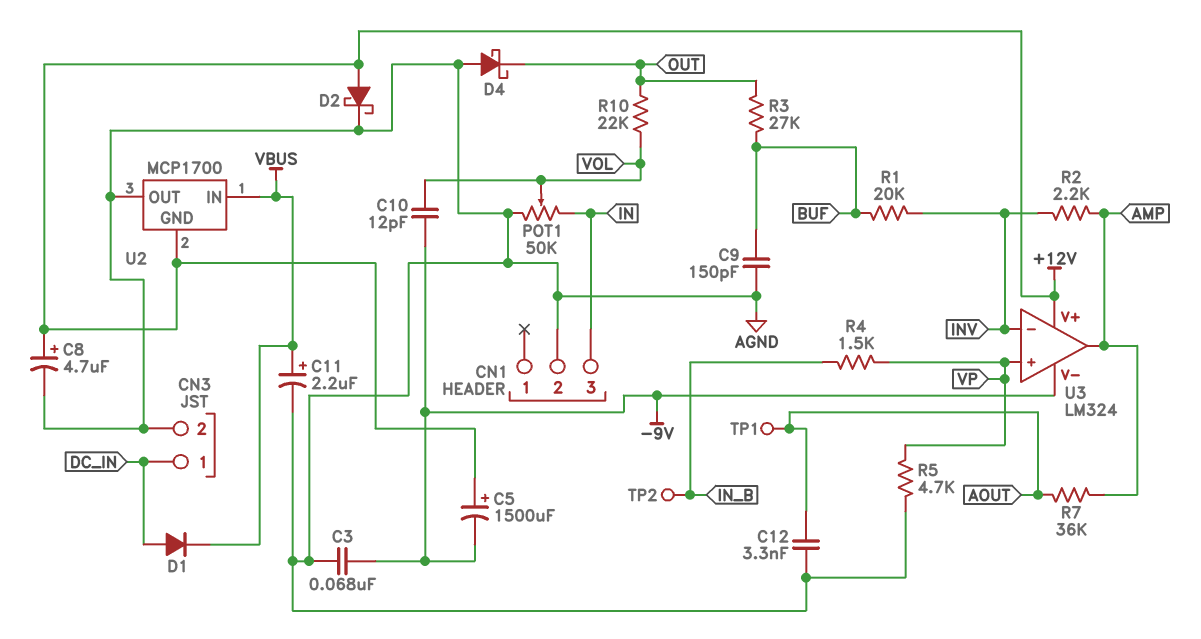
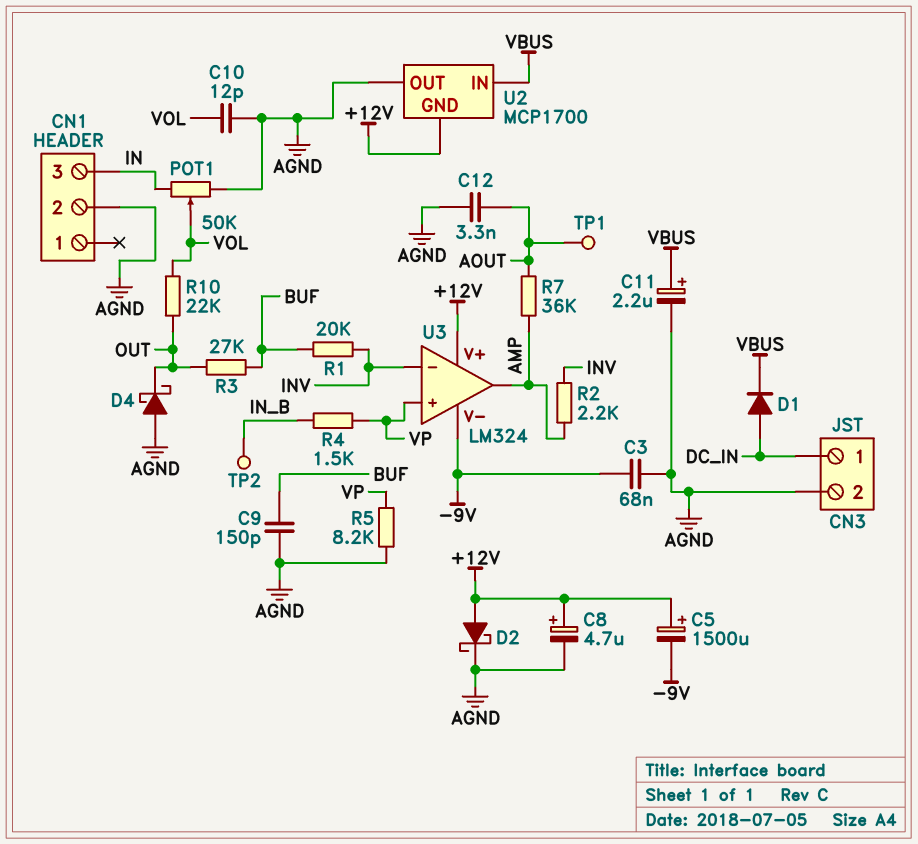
C10: 12pF (-9V, VOL) -> 12pF (AGND, VOL)
R5: 4.7k (AGND, VP) -> 8.2k (AGND, VP)

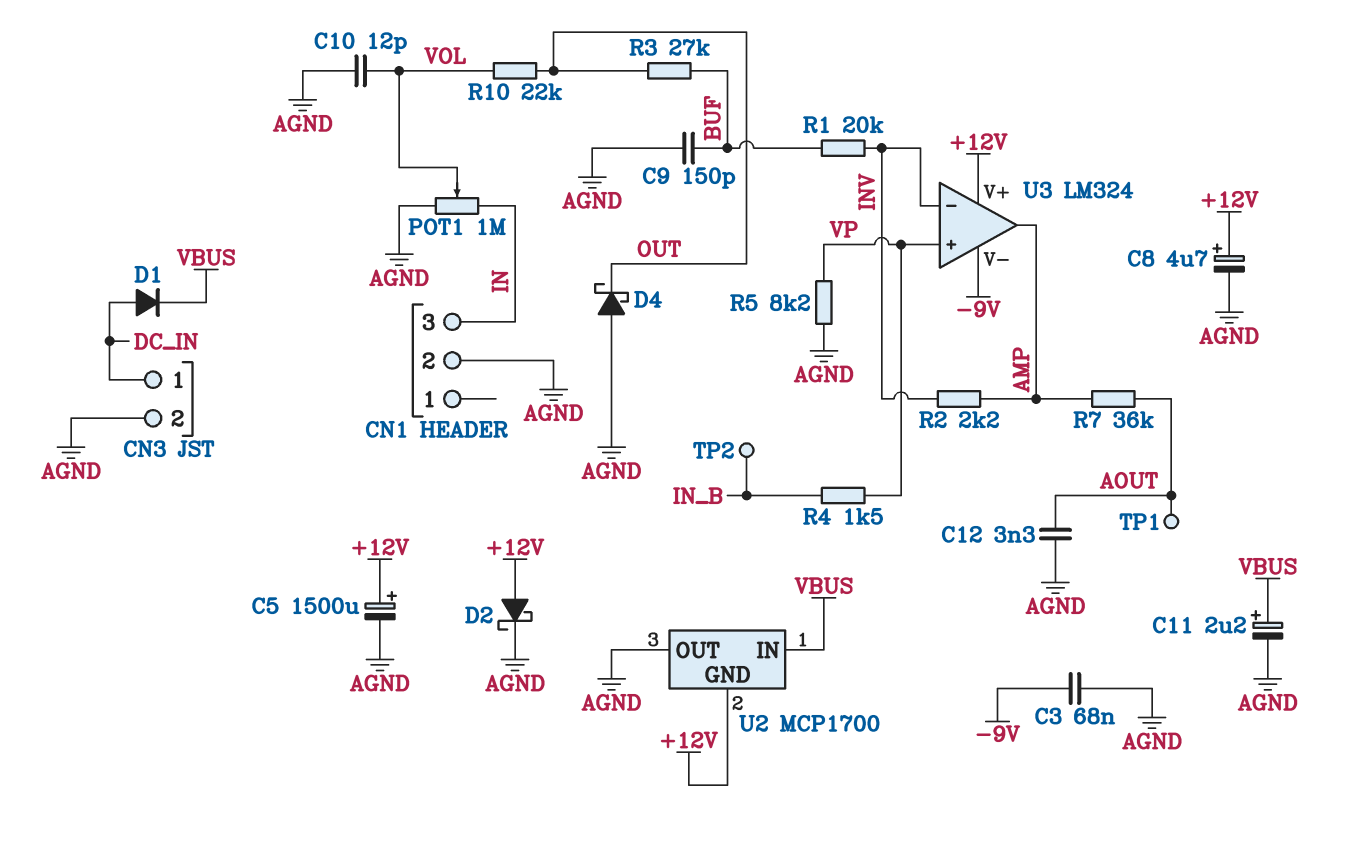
C5: 1500uF (plus +12V, minus -9V) -> 1500uF (plus +12V, minus AGND)
POT1: 50k (AGND, IN, wiper VOL) -> 1M (AGND, IN, wiper VOL)

